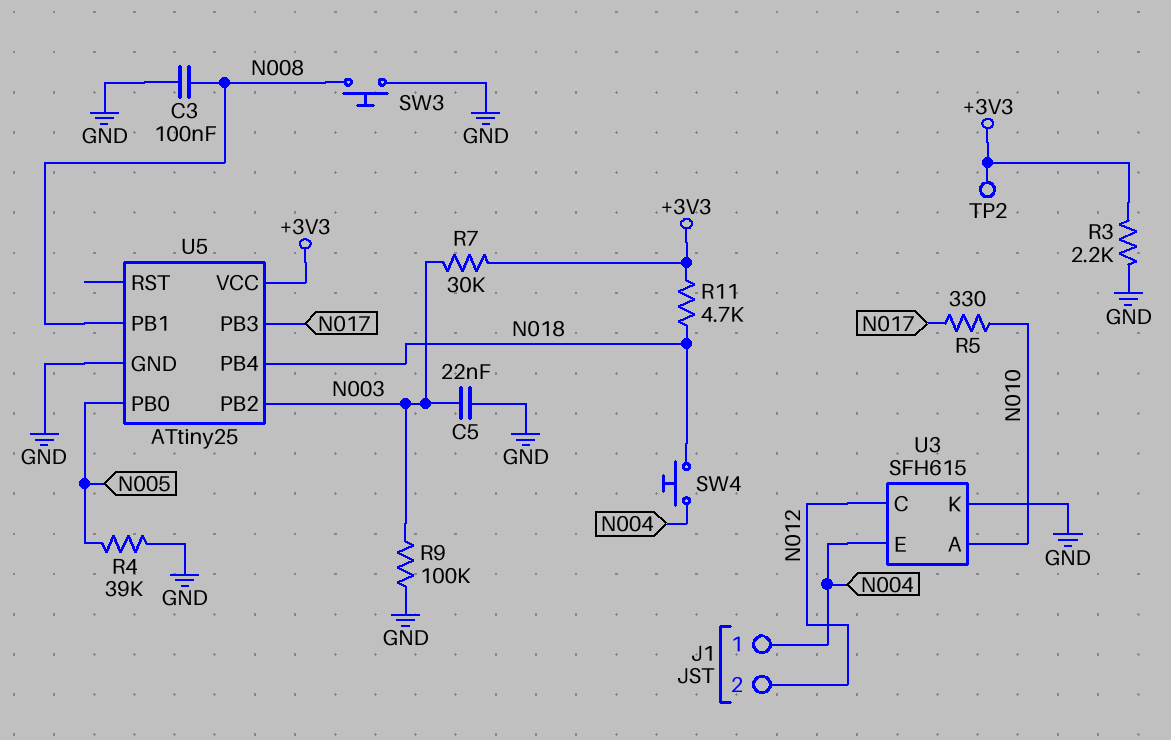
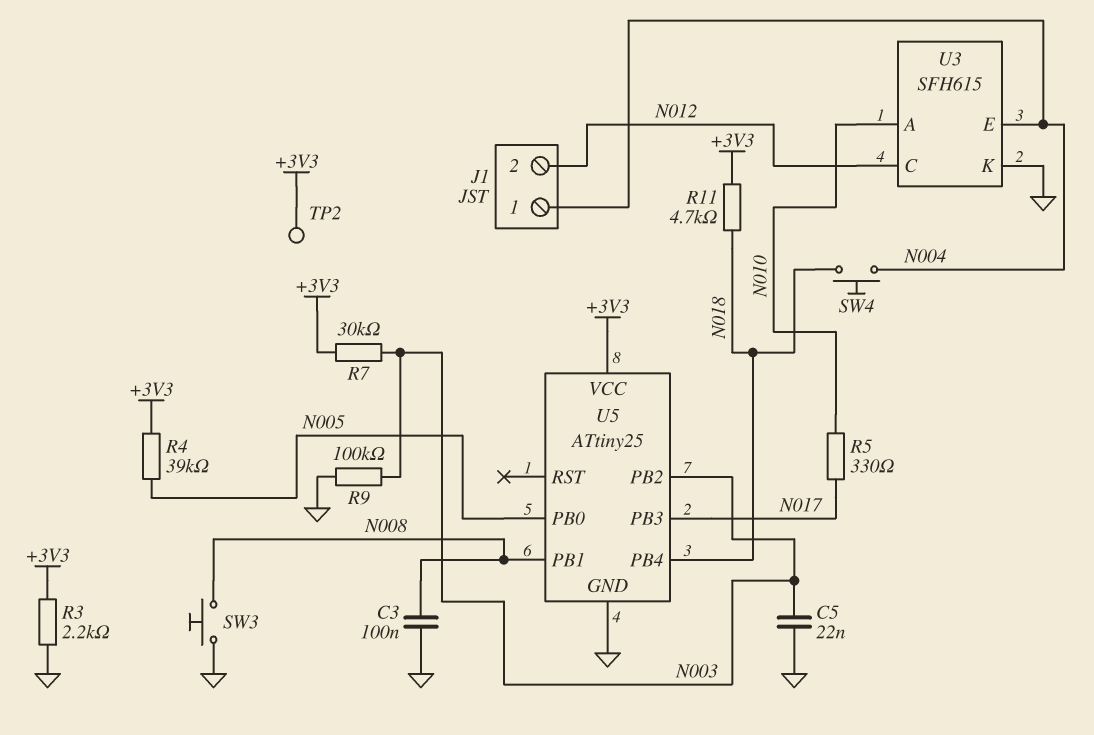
R4: 39k (GND, N005) -> 39k (+3V3, N005)

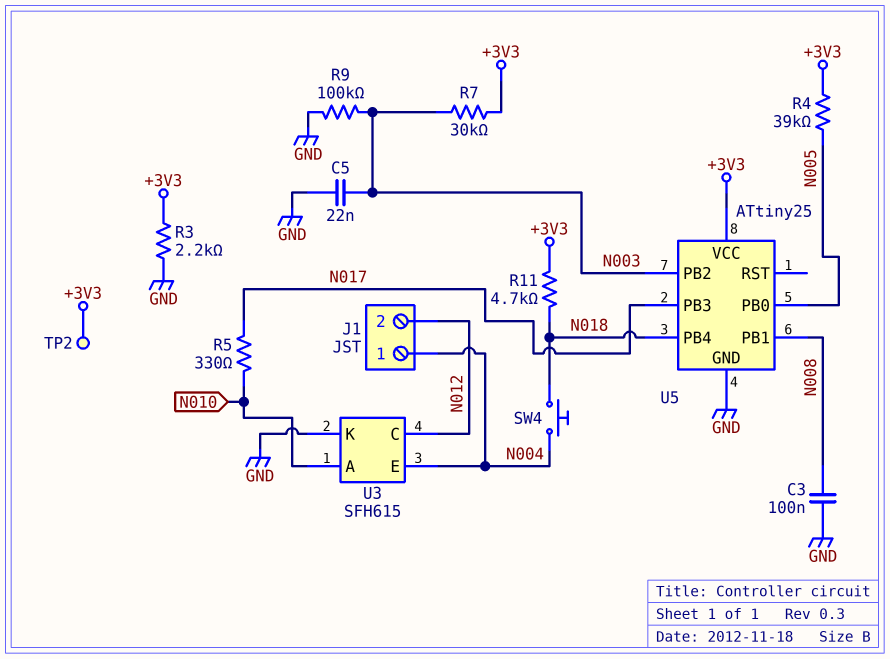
SW3: button (GND, N008) -> none

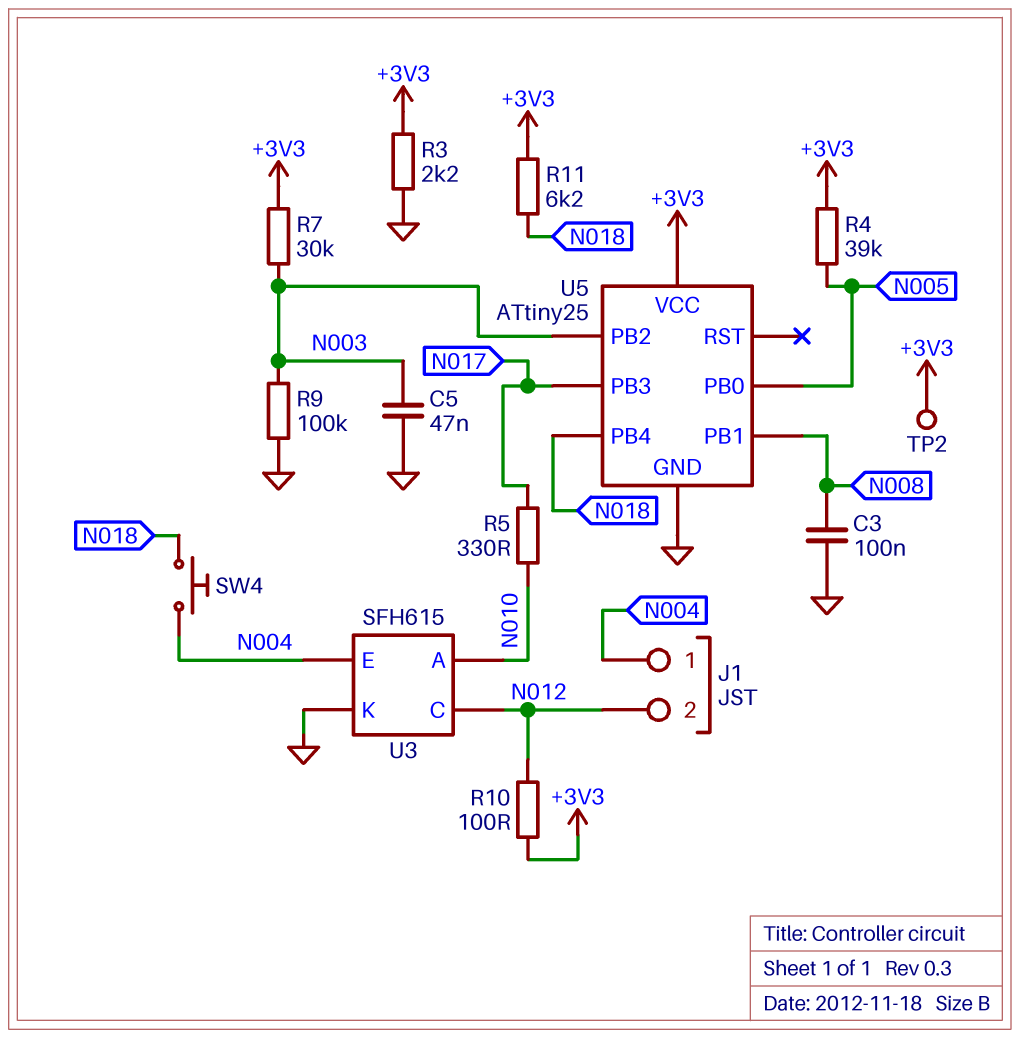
C5: 22nF (GND, N003) -> 47nF (GND, N003)
R10: none -> 100 (+3V3, N012)
R11: 4.7k (+3V3, N018) -> 6.2k (+3V3, N018)

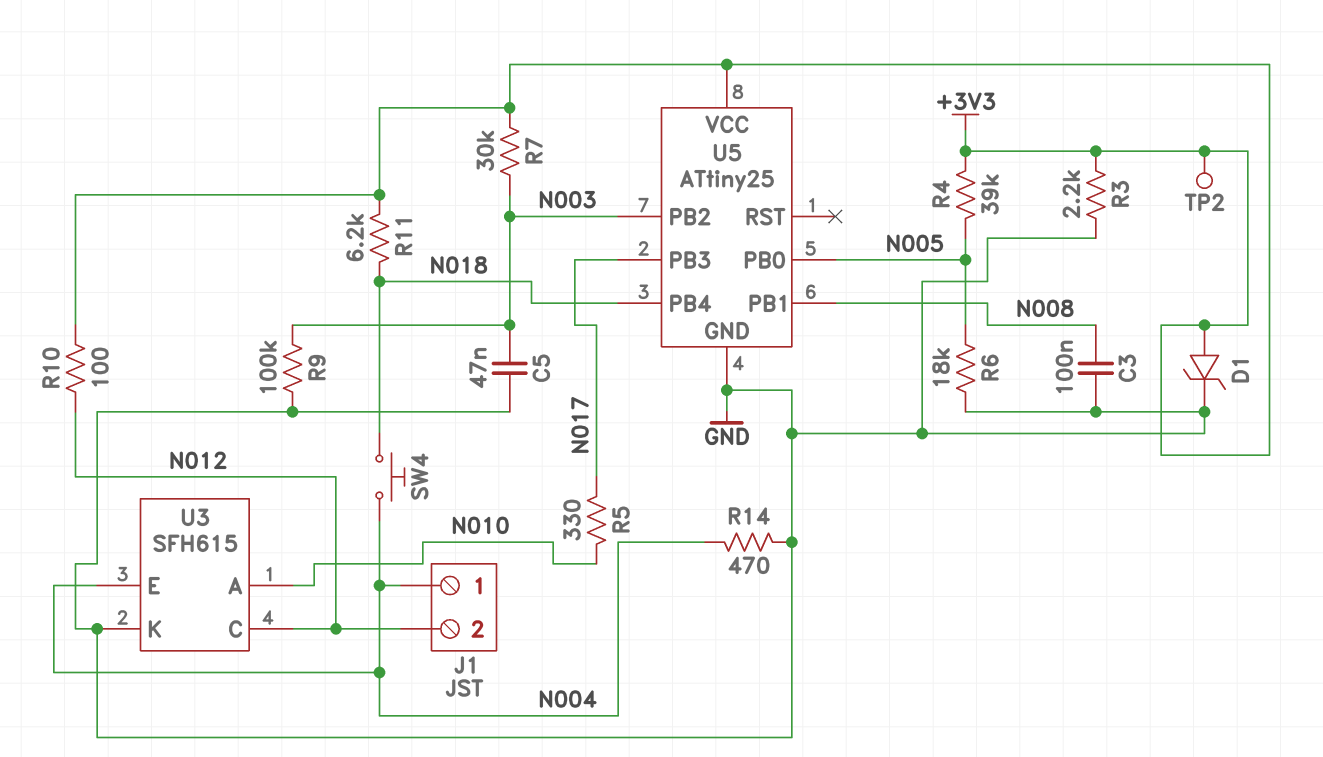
D1: none -> zener (A +3V3, K GND)
R6: none -> 18k (GND, N005)
R14: none -> 470 (GND, N004)

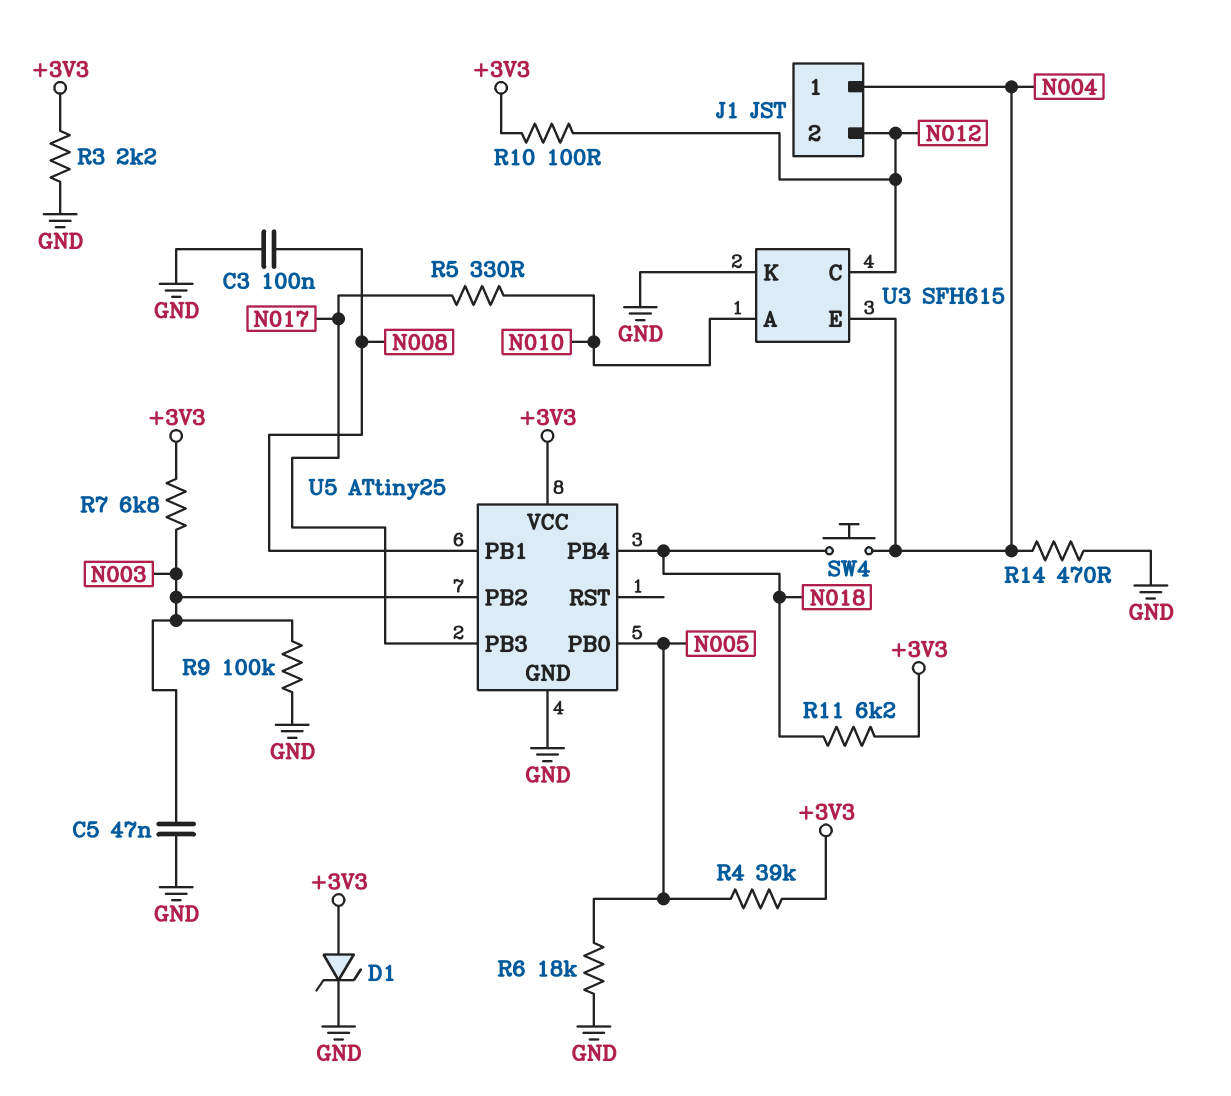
R7: 30k (+3V3, N003) -> 6.8k (+3V3, N003)
TP2: test point (+3V3) -> none

